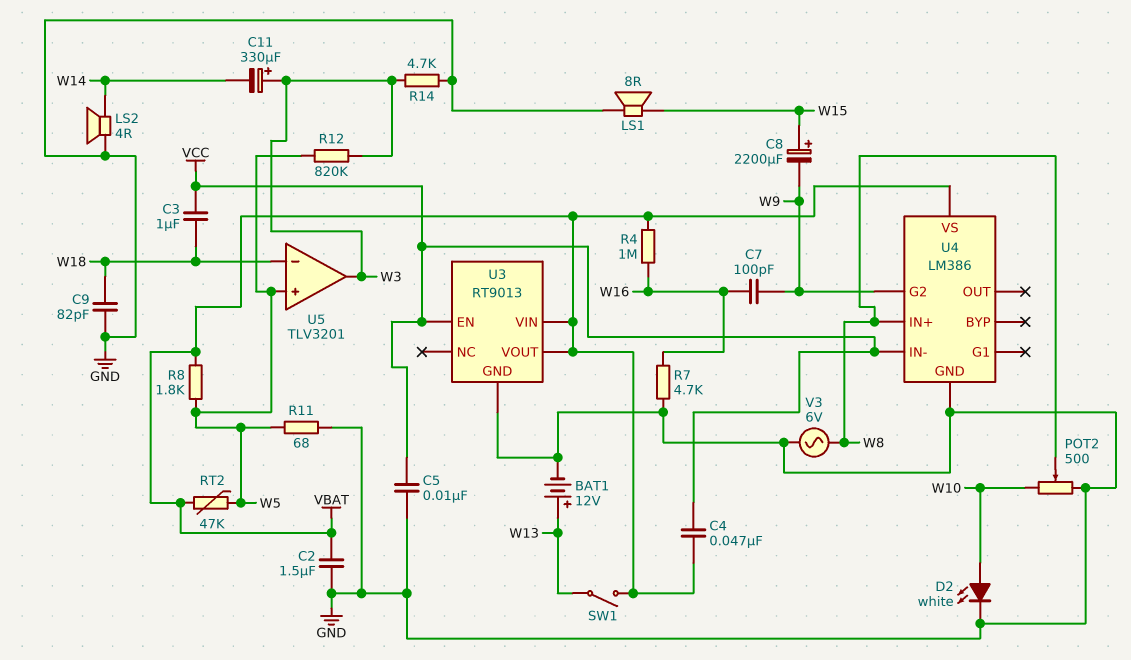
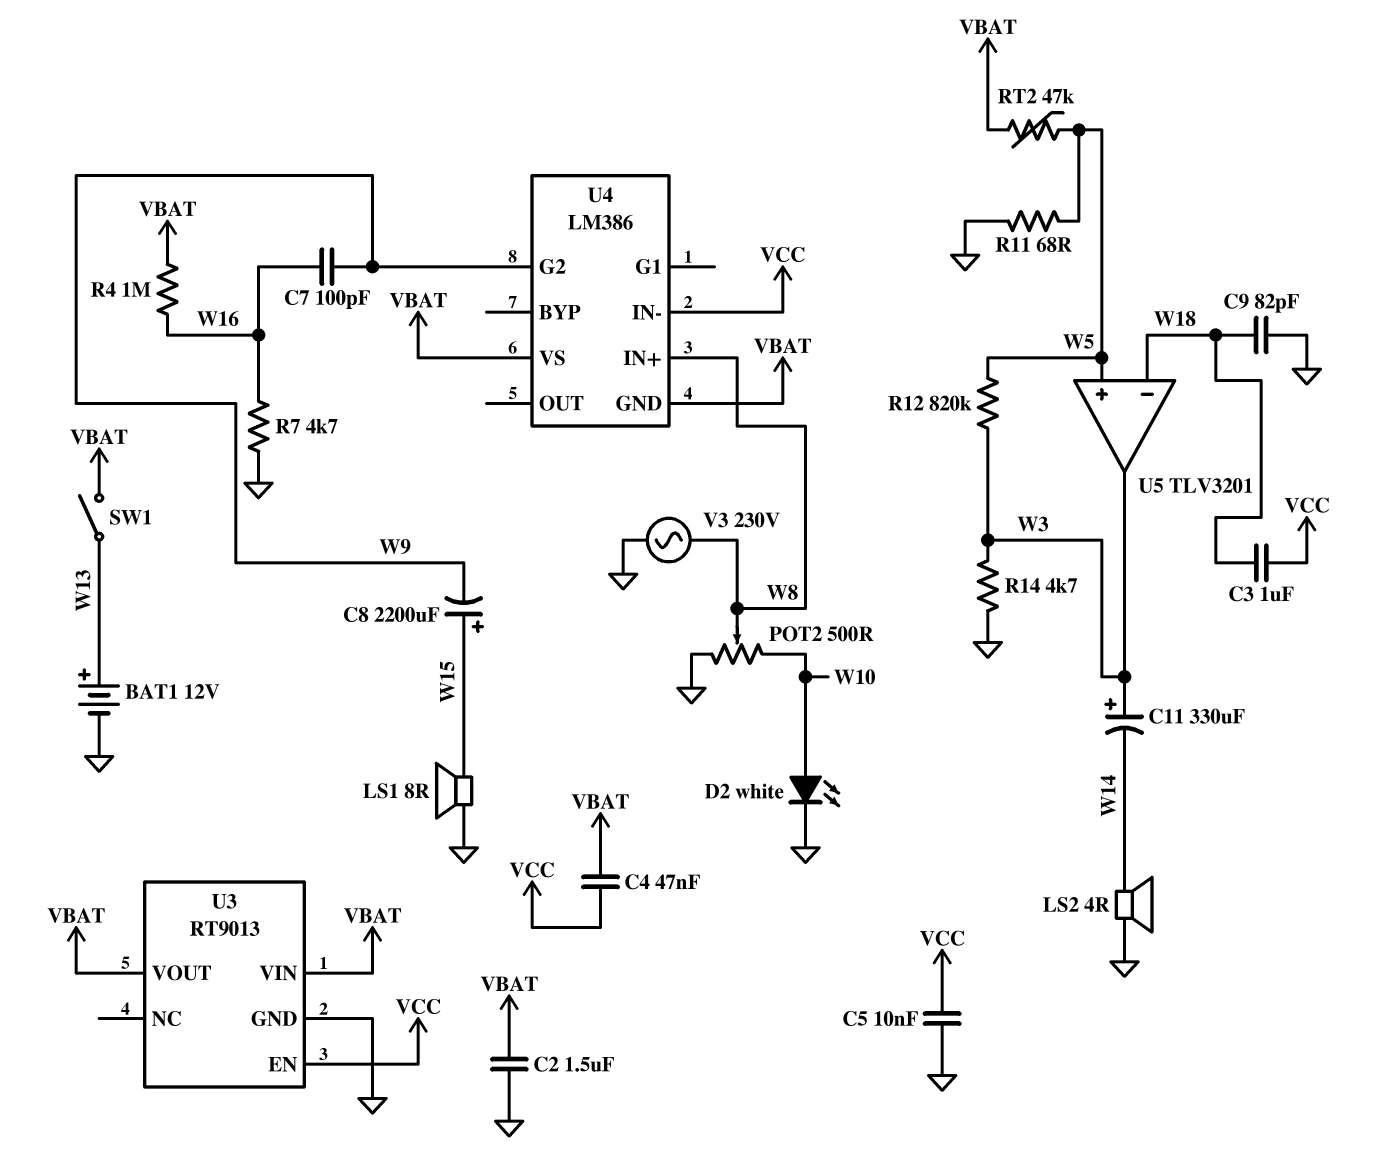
R8: 1.8k (VBAT, W5) -> none
U4 pin GND: GND -> VBAT
V3: AC 6V (GND, W8) -> AC 230V (GND, W8)

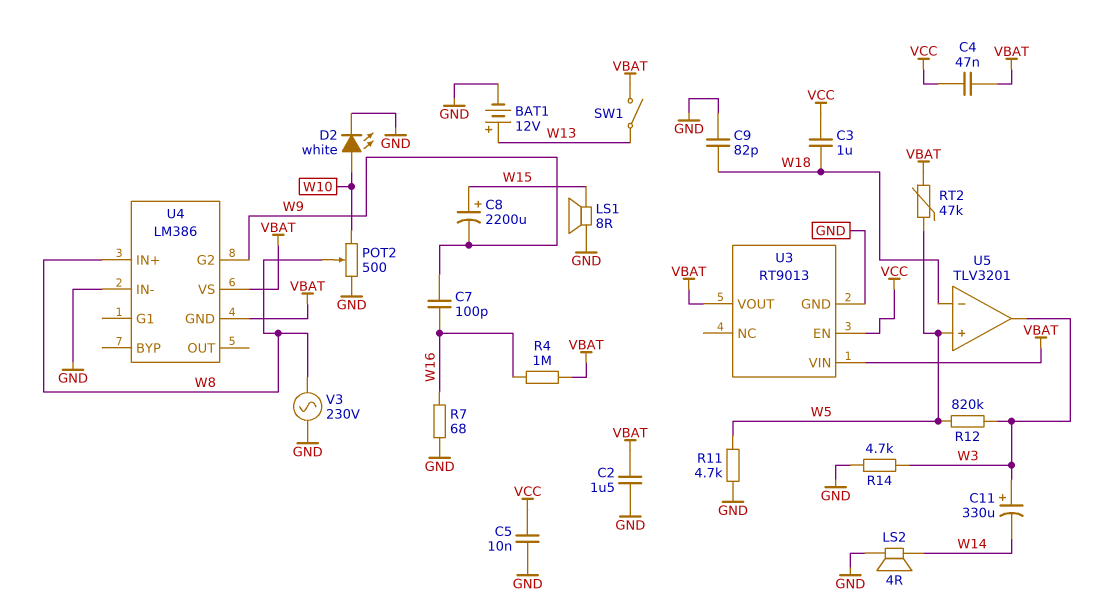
R7: 4.7k (GND, W16) -> 68 (GND, W16)
R11: 68 (GND, W5) -> 4.7k (GND, W5)
U4 pin IN-: VCC -> GND

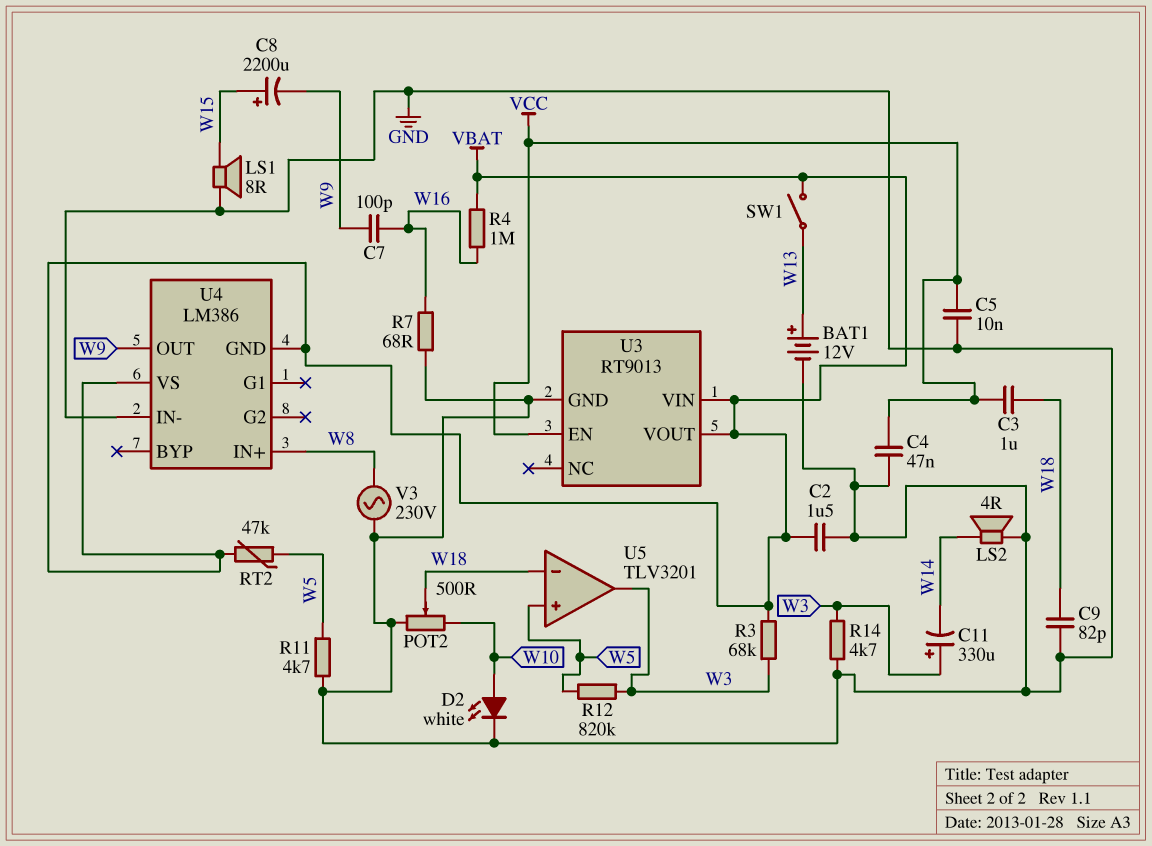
C4: 47nF (VBAT, VCC) -> 47nF (GND, VCC)
POT2: 500 (GND, W10, wiper W8) -> 500 (GND, W10, wiper W18)
R3: none -> 68k (VBAT, W3)
U4 pin G2: W9 -> none
U4 pin OUT: none -> W9

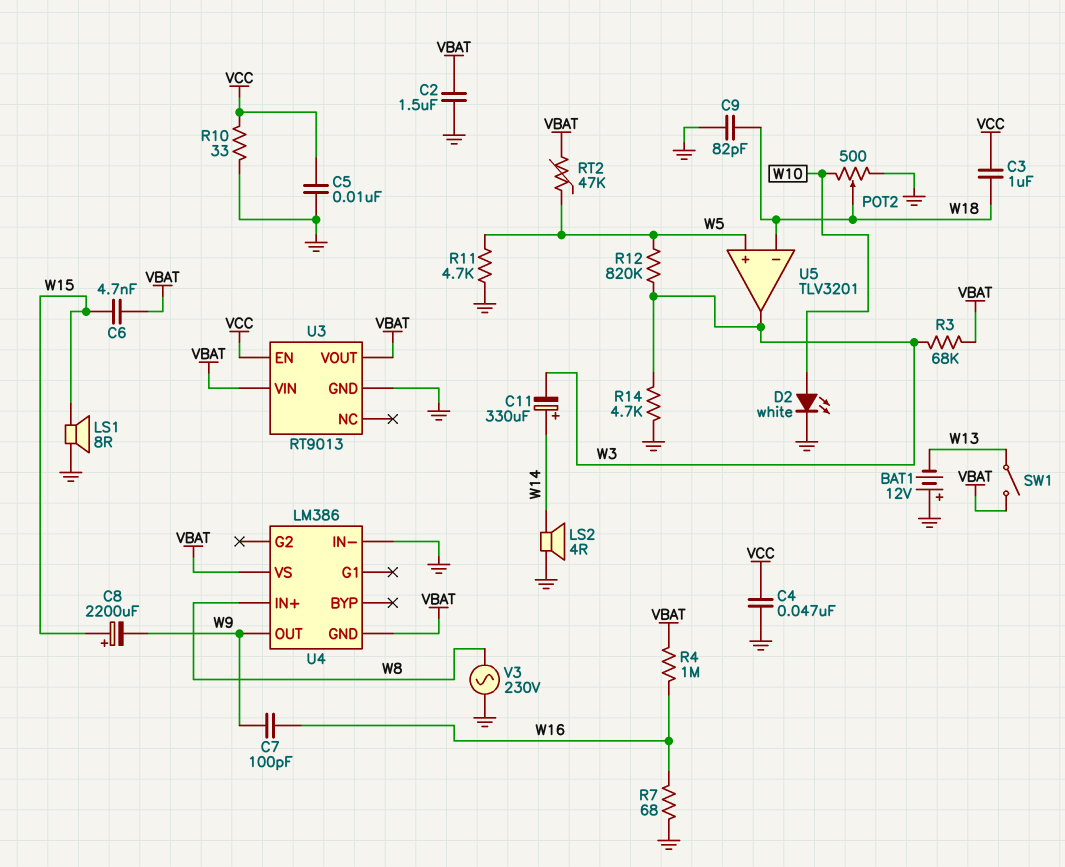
BAT1: 12V (plus W13, minus GND) -> 12V (plus GND, minus W13)
C6: none -> 4.7nF (VBAT, W15)
C11: 330uF (plus W3, minus W14) -> 330uF (plus W14, minus W3)
R10: none -> 33 (GND, VCC)

